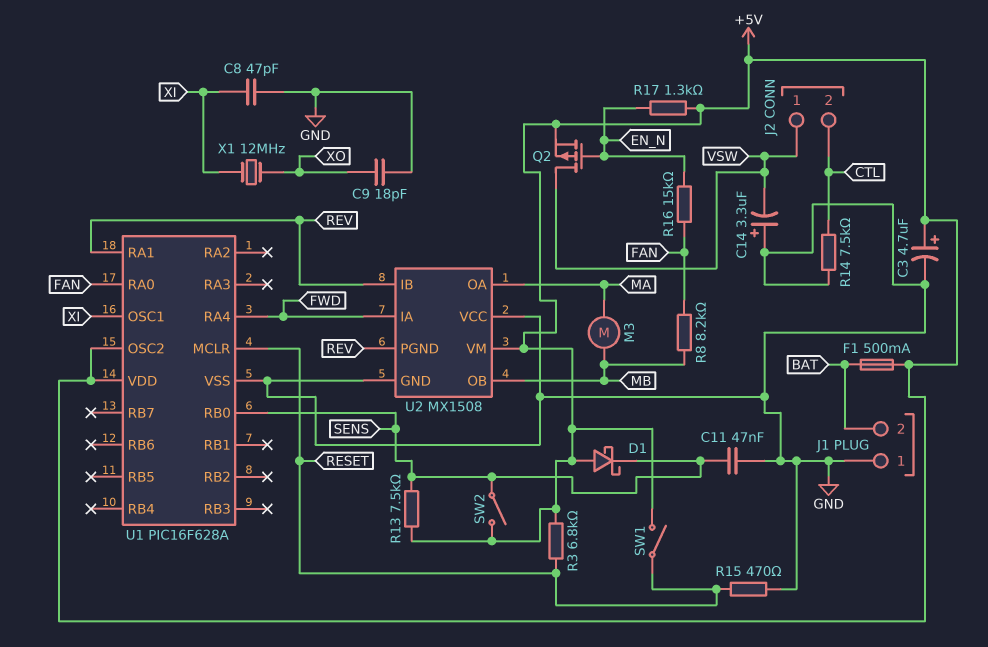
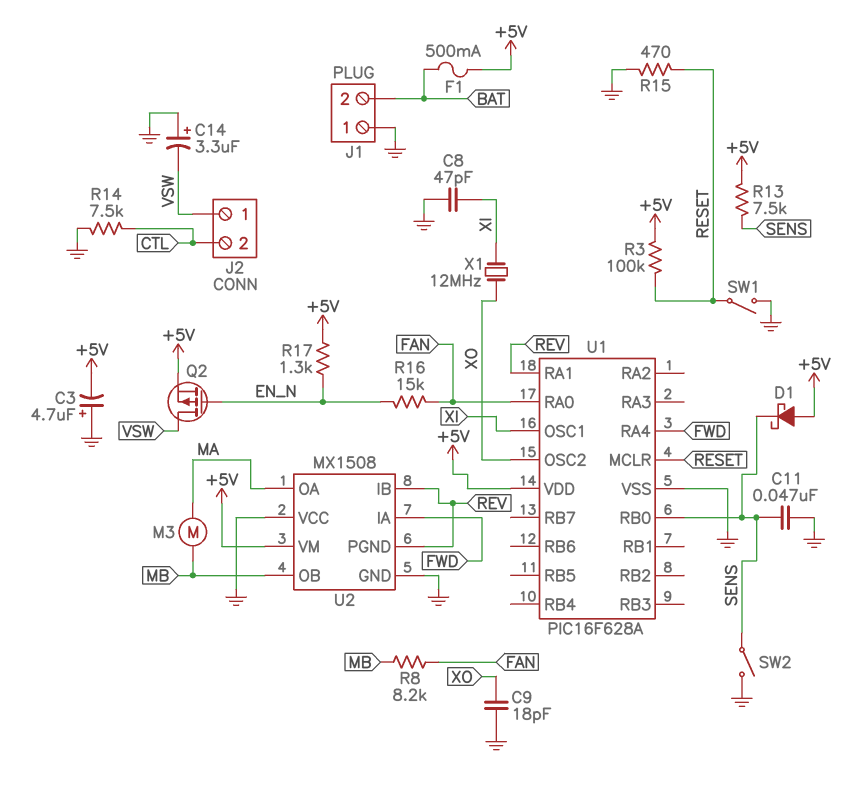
C3: 4.7uF (plus +5V, minus GND) -> 4.7uF (plus GND, minus +5V)
R3: 6.8k (+5V, RESET) -> 100k (+5V, RESET)
SW1: switch (+5V, RESET) -> switch (GND, RESET)
SW2: switch (+5V, SENS) -> switch (GND, SENS)
U1 pin OSC2: +5V -> XO

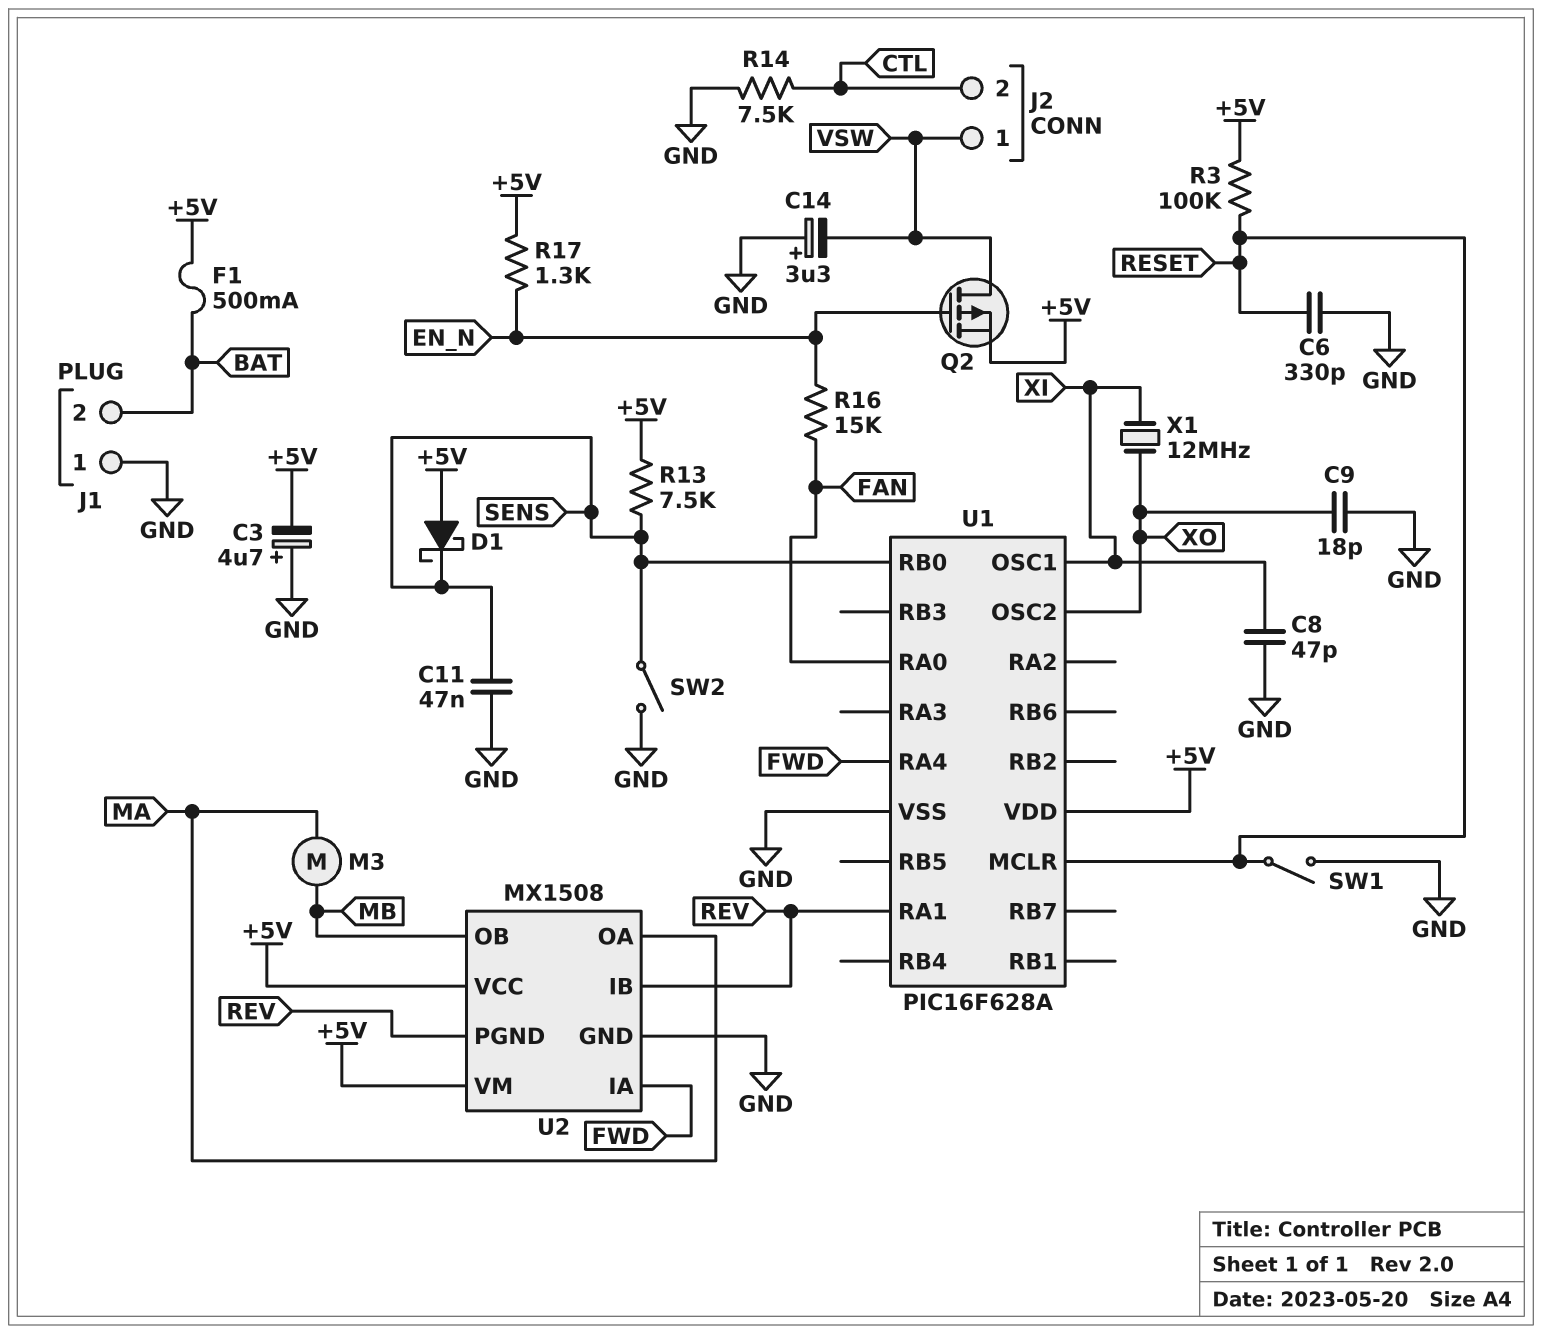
C6: none -> 330pF (GND, RESET)
R8: 8.2k (FAN, MB) -> none
R15: 470 (GND, RESET) -> none
U2 pin VCC: GND -> +5V

